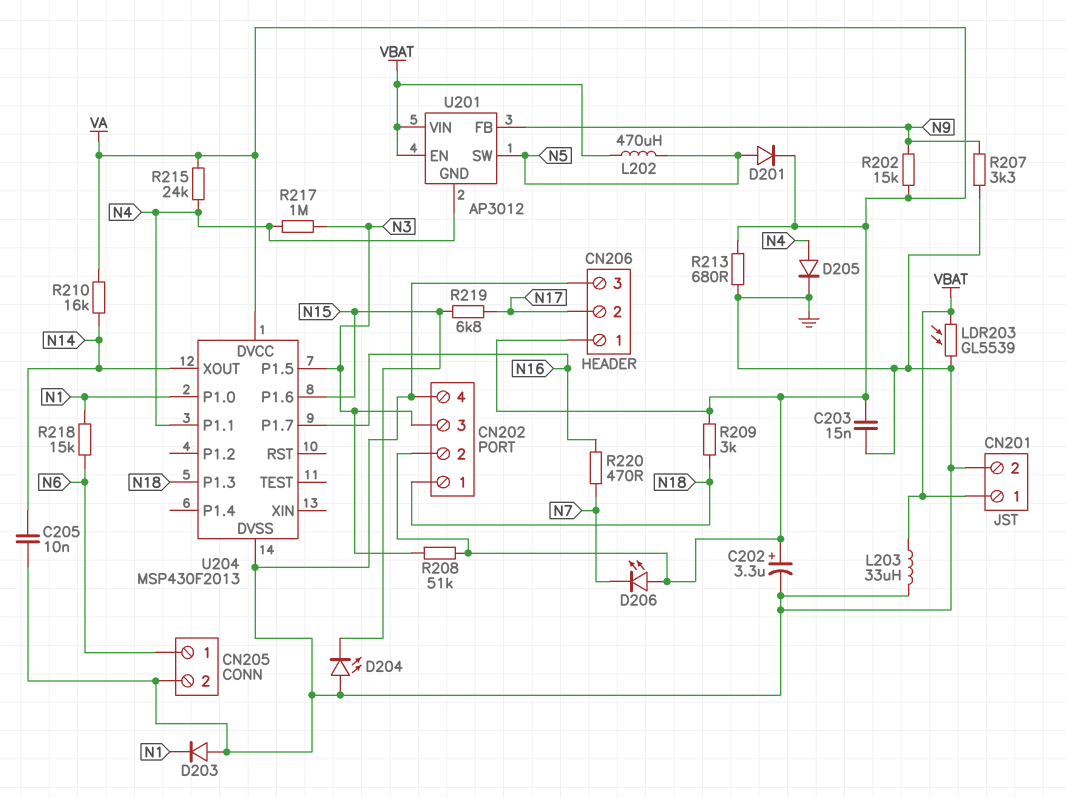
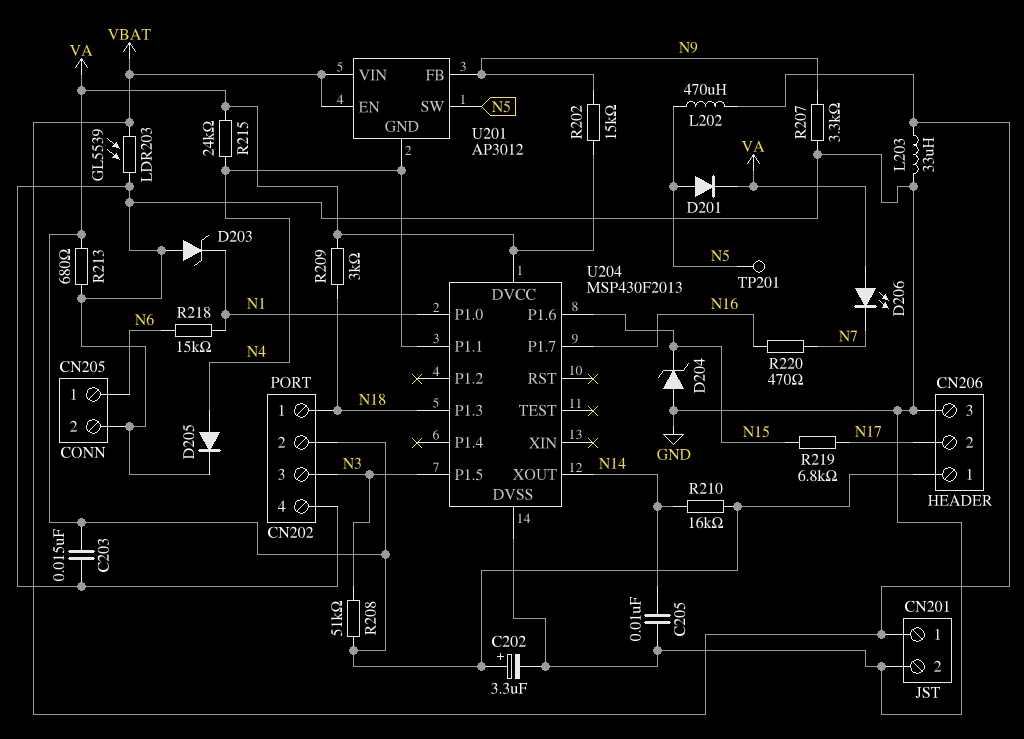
D203: diode (A GND, K N1) -> zener (A GND, K N1)
D204: LED (A GND, K N15) -> zener (A GND, K N15)
R217: 1M (N3, N4) -> none
TP201: none -> test point (N5)

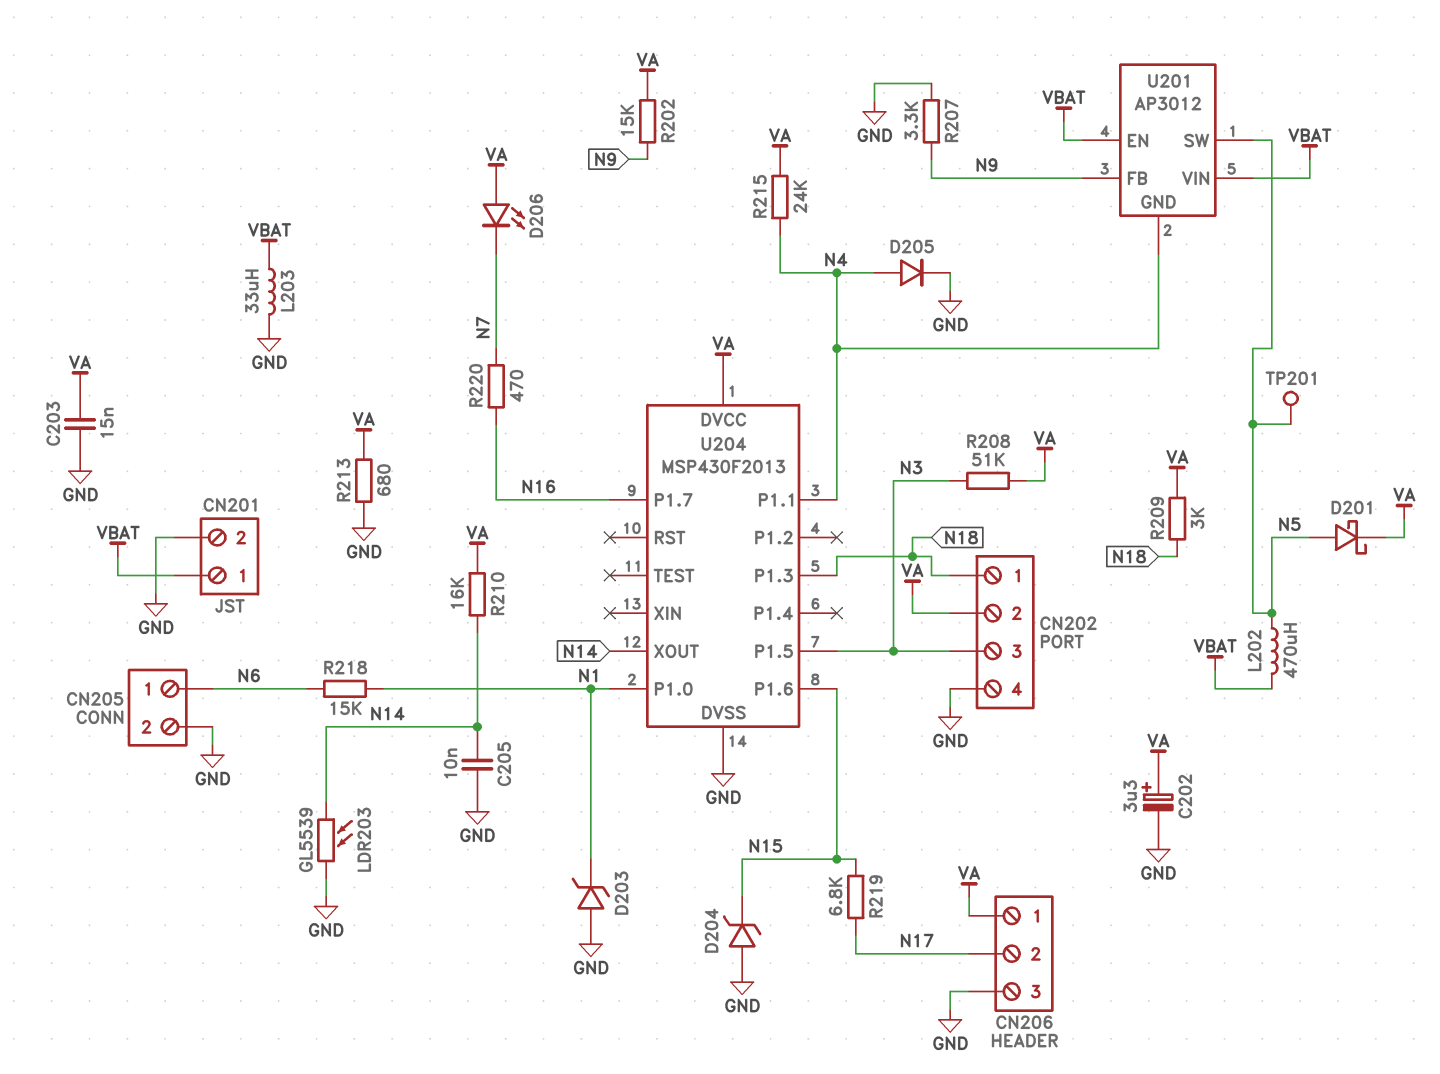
D201: diode (A N5, K VA) -> schottky (A N5, K VA)
LDR203: GL5539 (GND, VBAT) -> GL5539 (GND, N14)

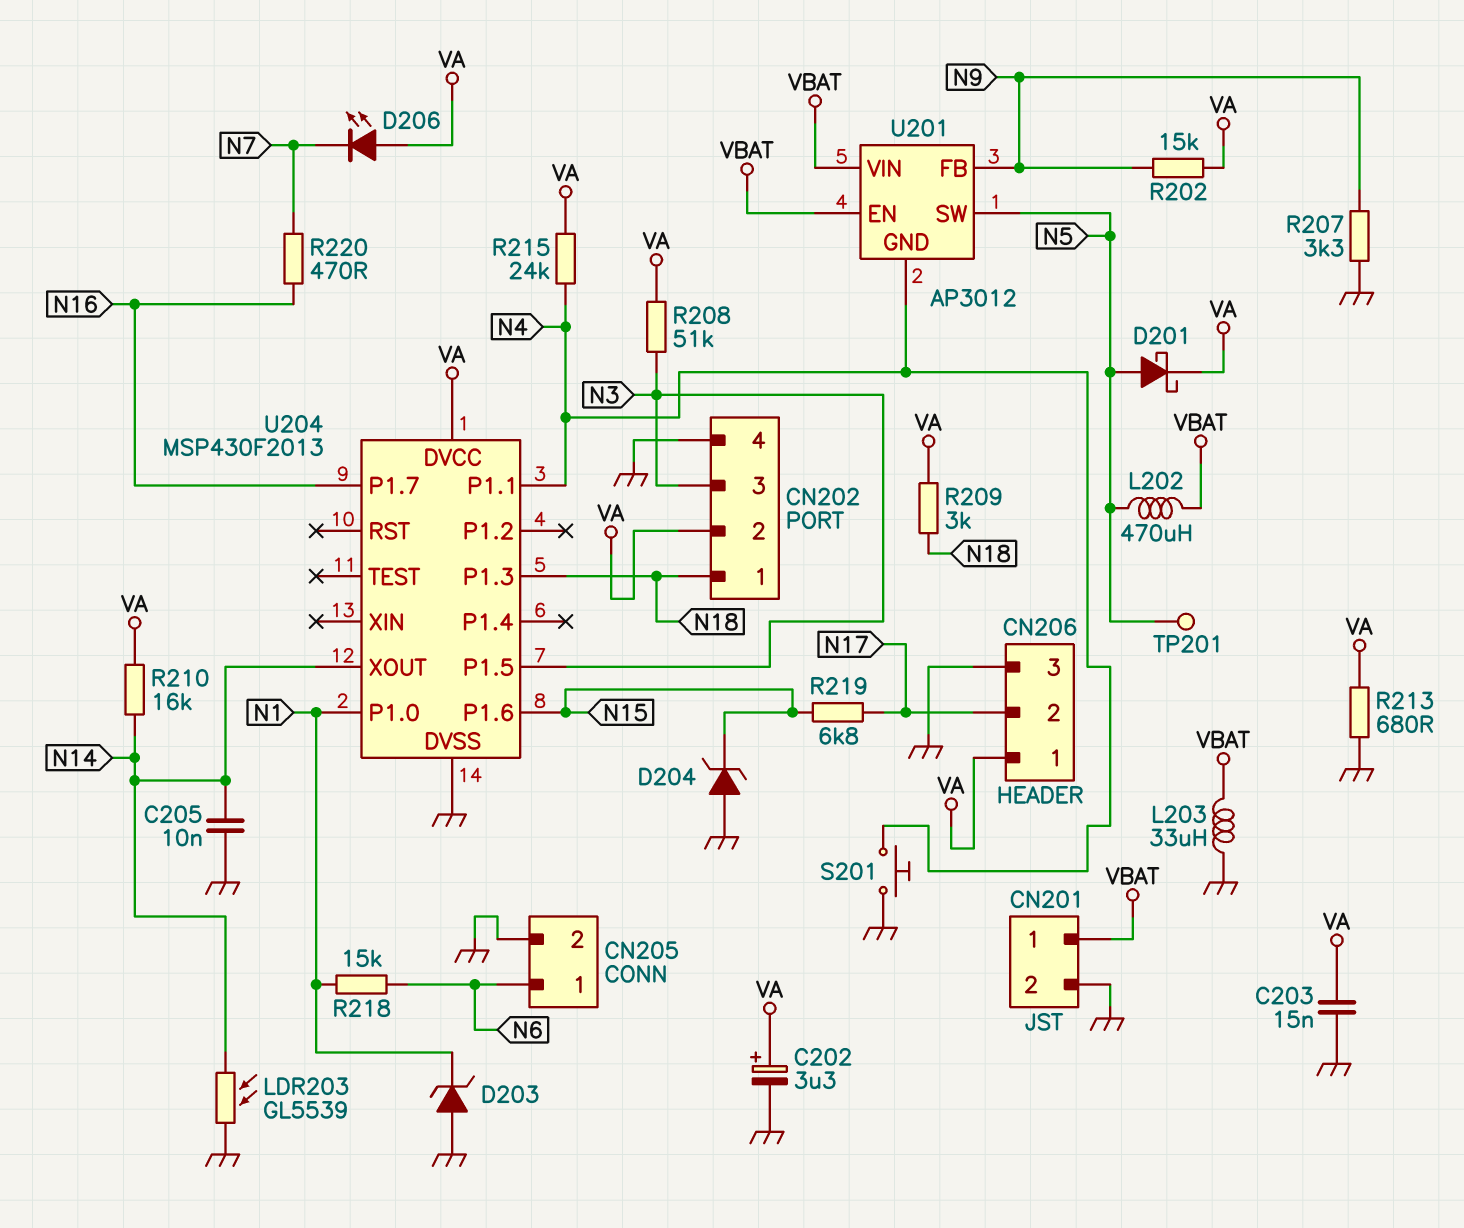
D205: diode (A N4, K GND) -> none
S201: none -> button (GND, N4)

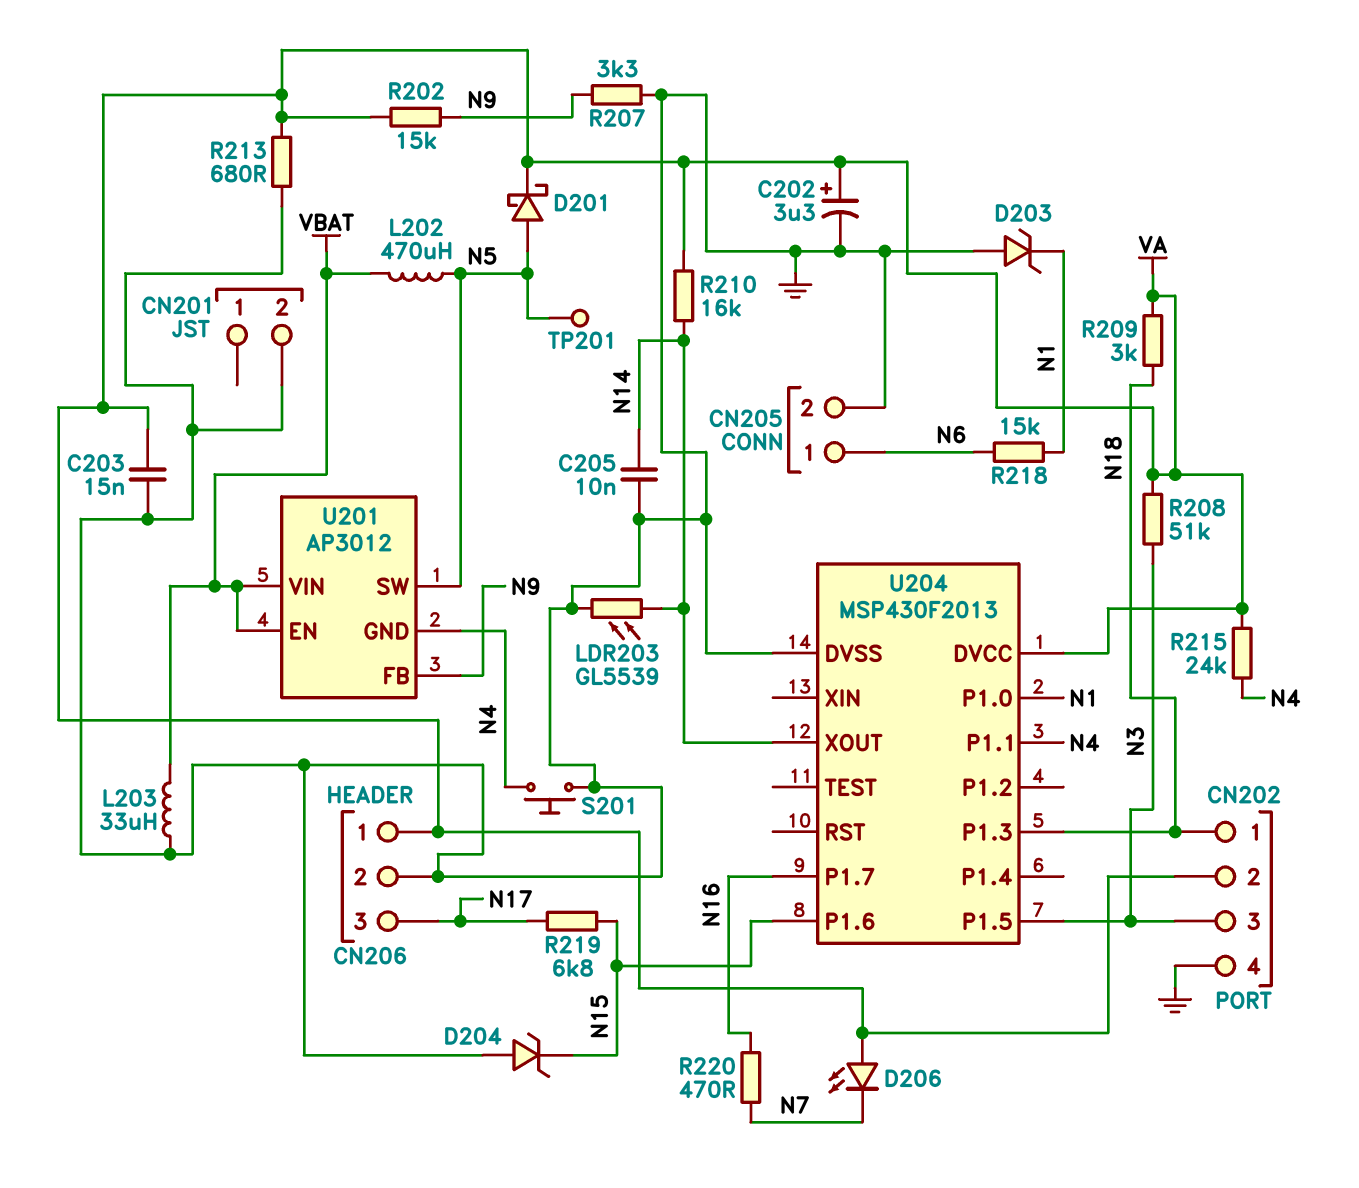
CN201 pin 1: VBAT -> none
CN206 pin 2: N17 -> GND
CN206 pin 3: GND -> N17

